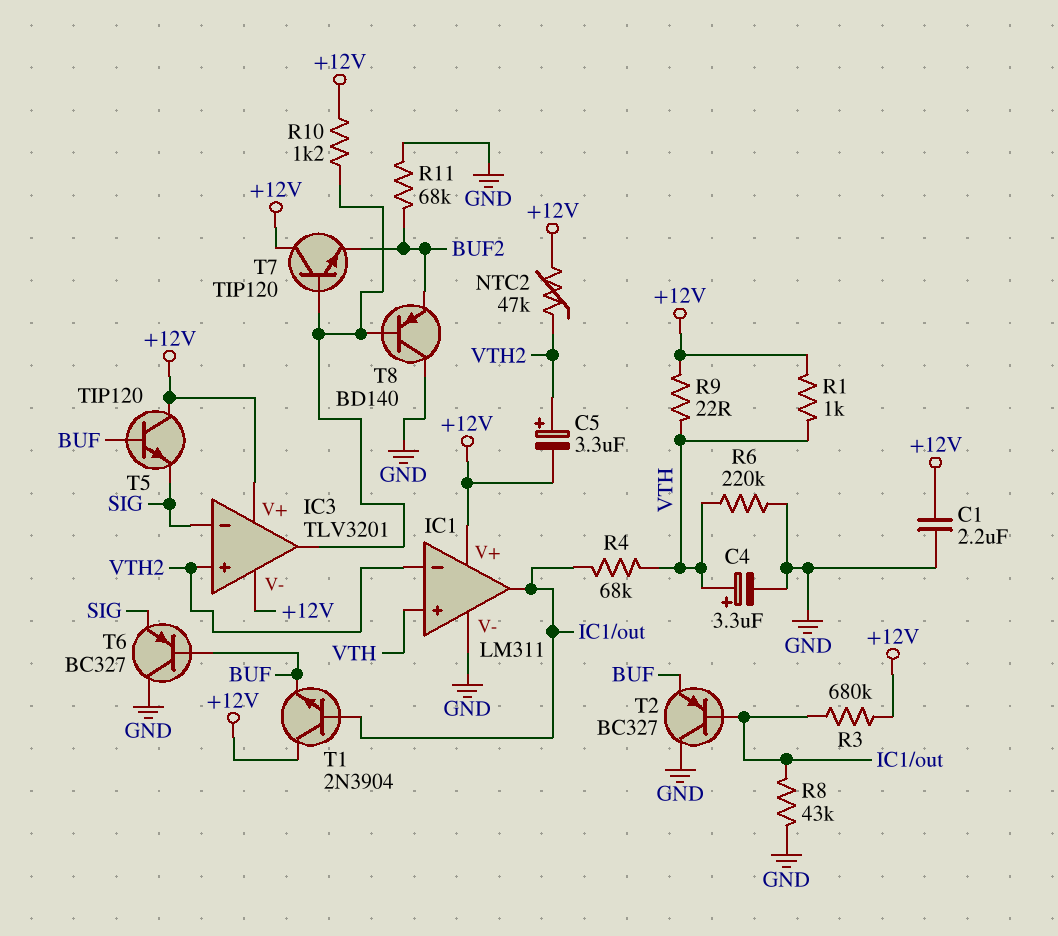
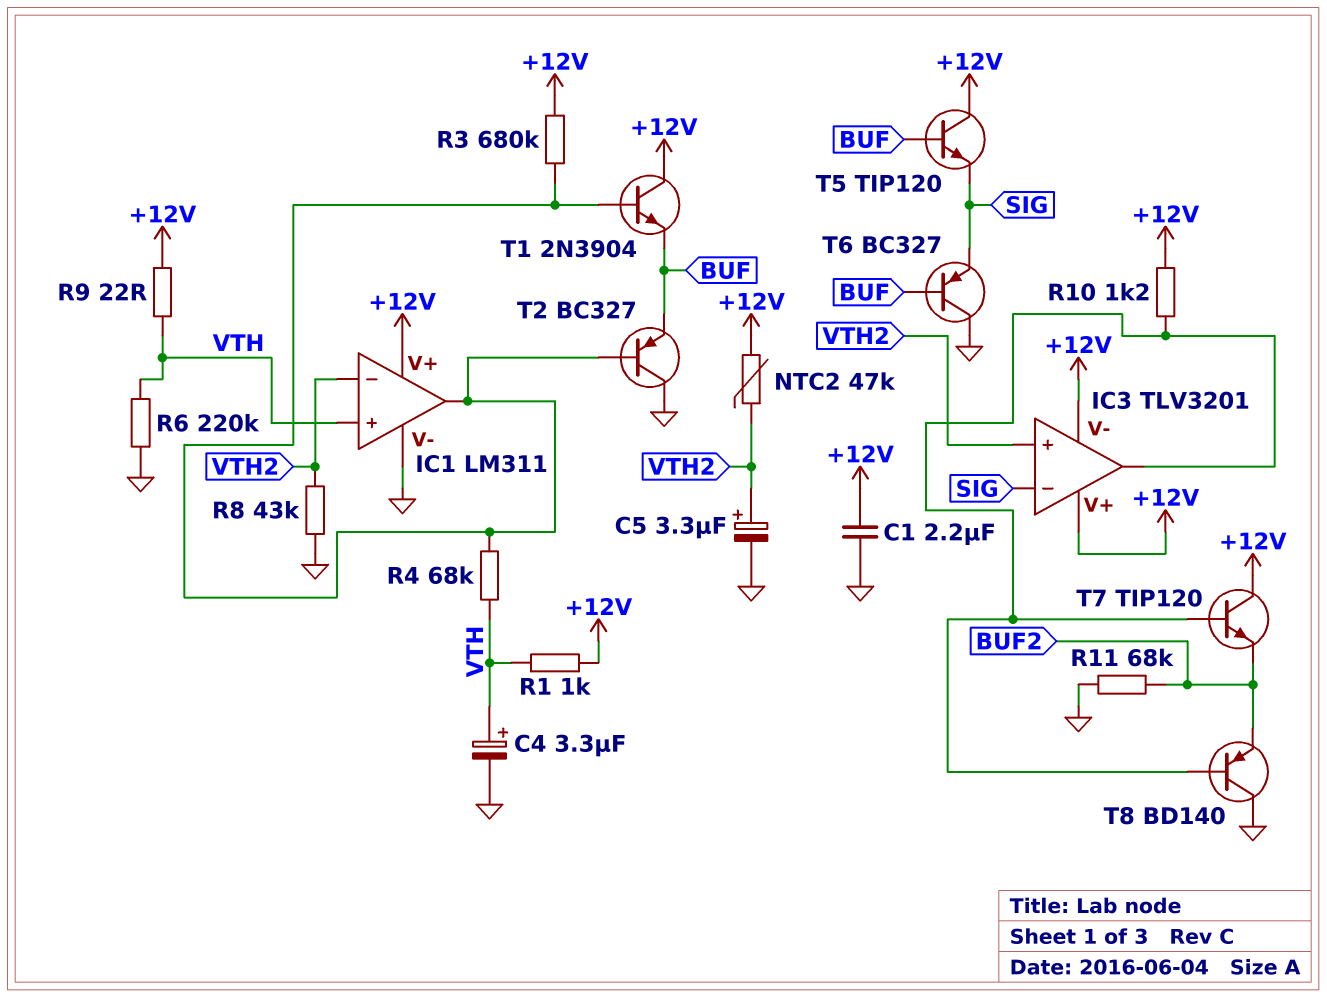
C5: 3.3uF (plus VTH2, minus +12V) -> 3.3uF (plus VTH2, minus GND)
R8: 43k (GND, IC1/out) -> 43k (GND, VTH2)

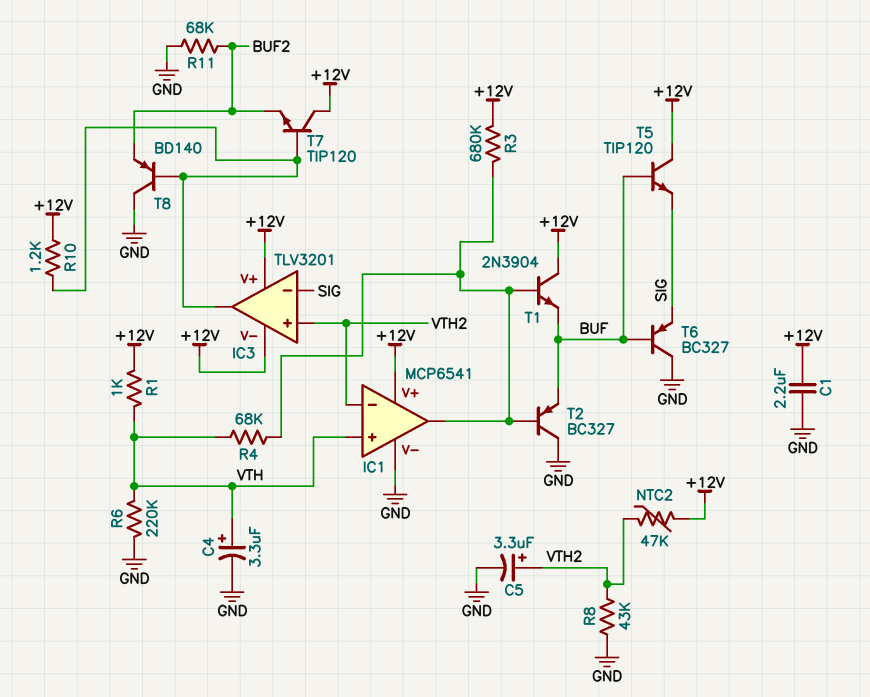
IC1: LM311 -> MCP6541
R9: 22 (+12V, VTH) -> none

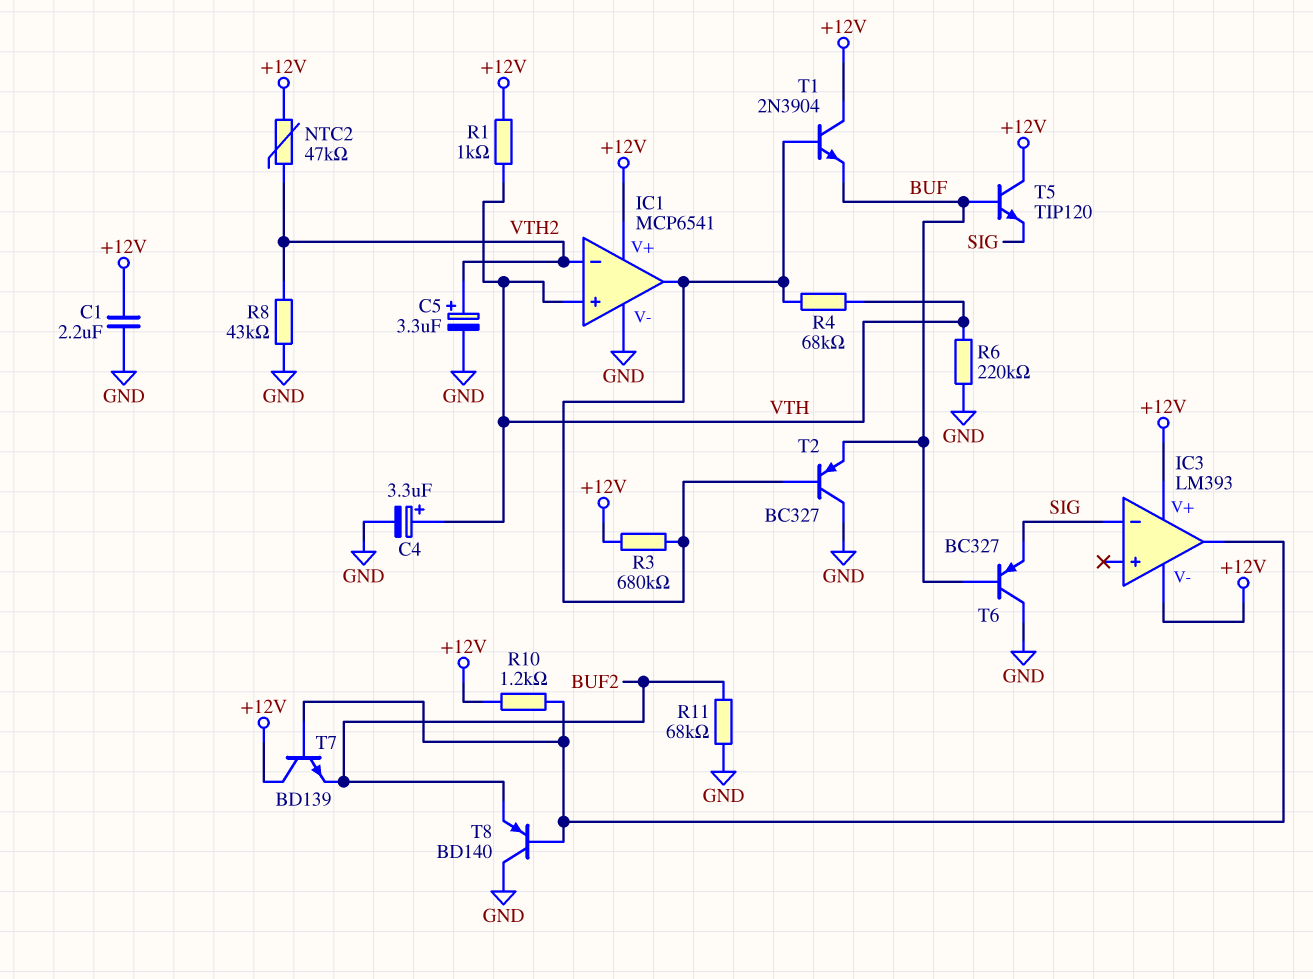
IC3: TLV3201 -> LM393
IC3 pin in+: VTH2 -> none
T7: NPN TIP120 (B IC3/out, C +12V, E BUF2) -> NPN BD139 (B IC3/out, C +12V, E BUF2)

